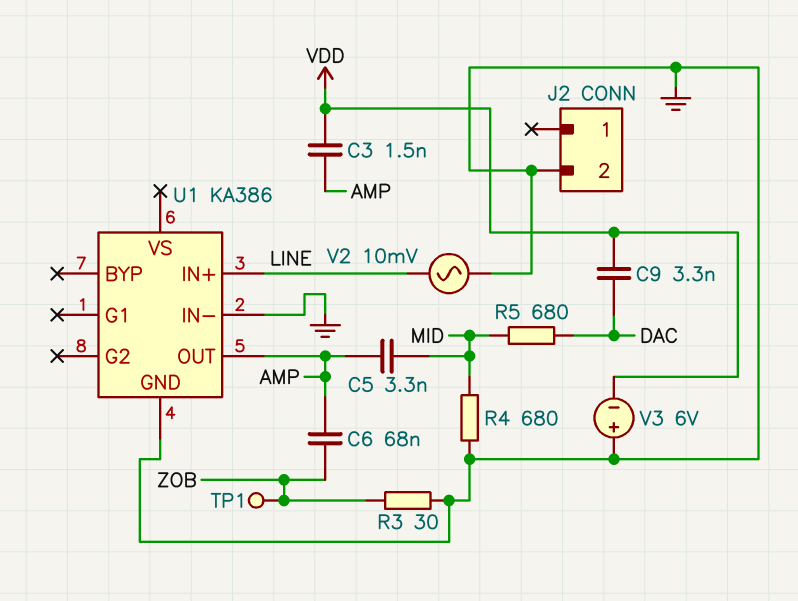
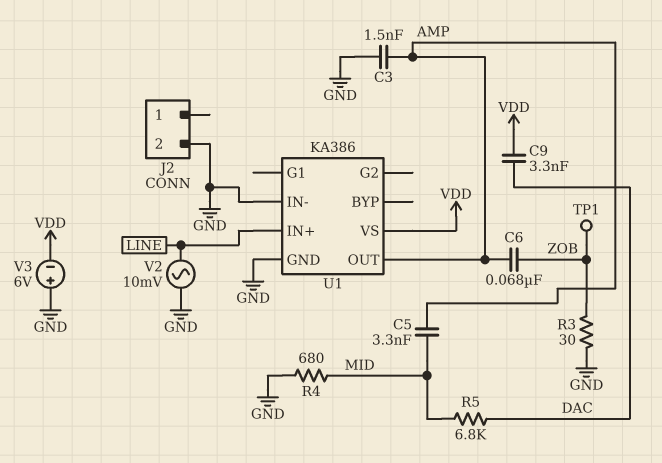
C3: 1.5nF (AMP, VDD) -> 1.5nF (AMP, GND)
R5: 680 (DAC, MID) -> 6.8k (DAC, MID)
U1 pin VS: none -> VDD

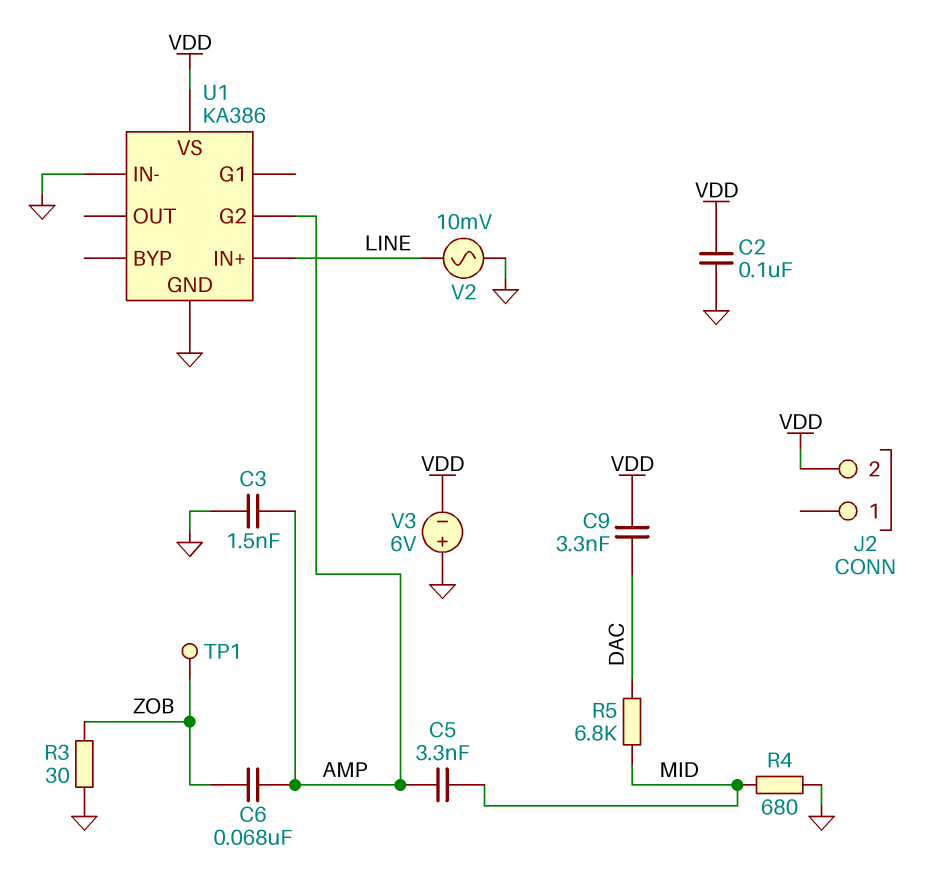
C2: none -> 100nF (GND, VDD)
J2 pin 2: GND -> VDD
U1 pin G2: none -> AMP
U1 pin OUT: AMP -> none

